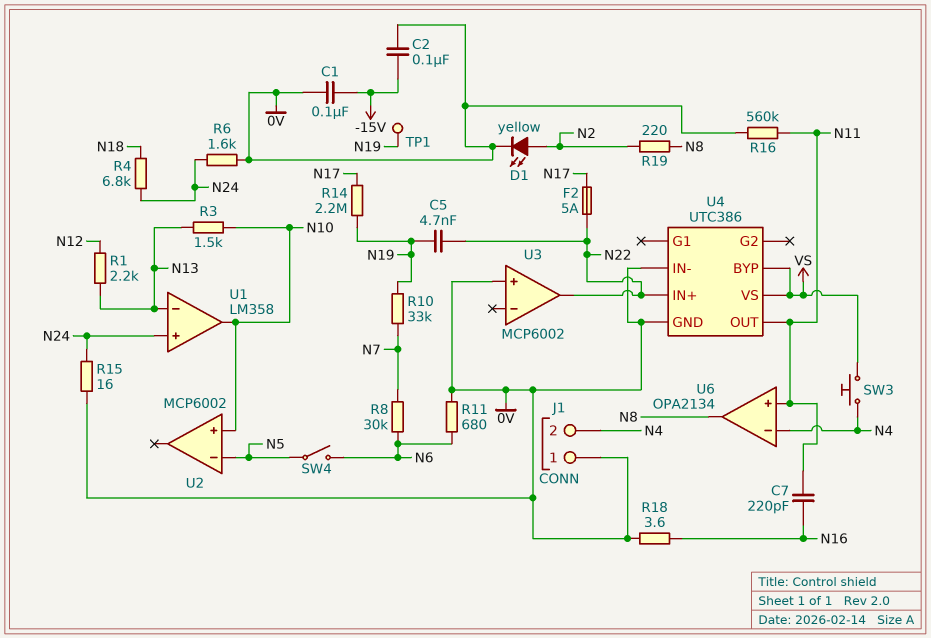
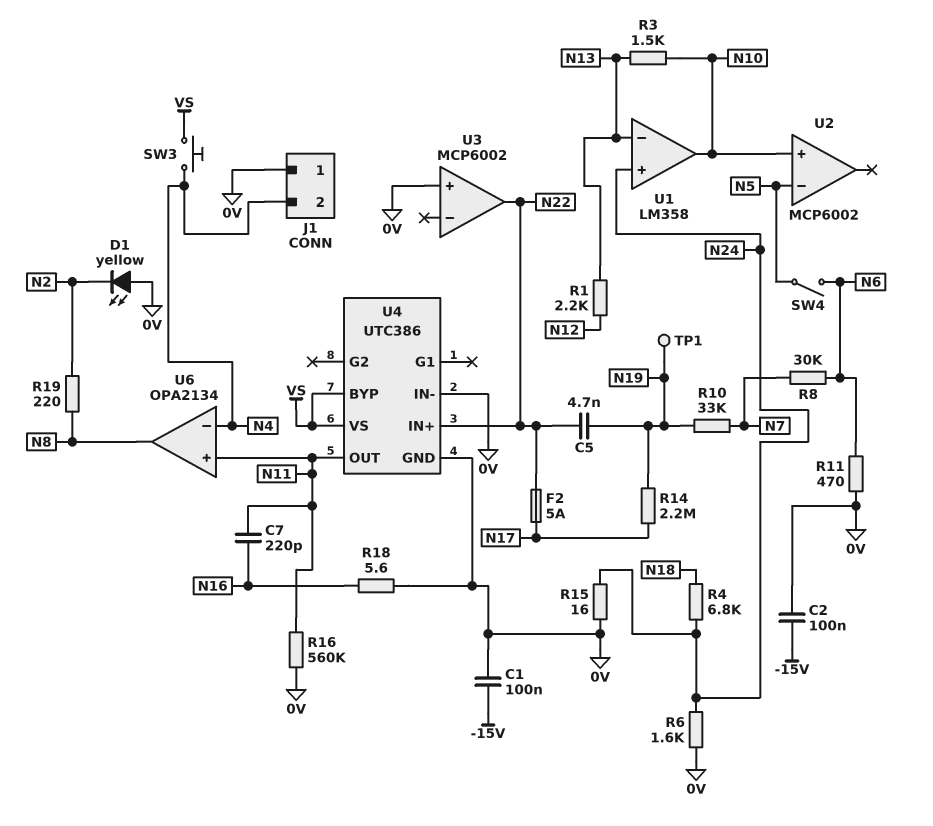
D1: LED yellow (A N2, K 0V) -> LED yellow (A 0V, K N2)
R11: 680 (0V, N6) -> 470 (0V, N6)
R18: 3.6 (0V, N16) -> 5.6 (0V, N16)

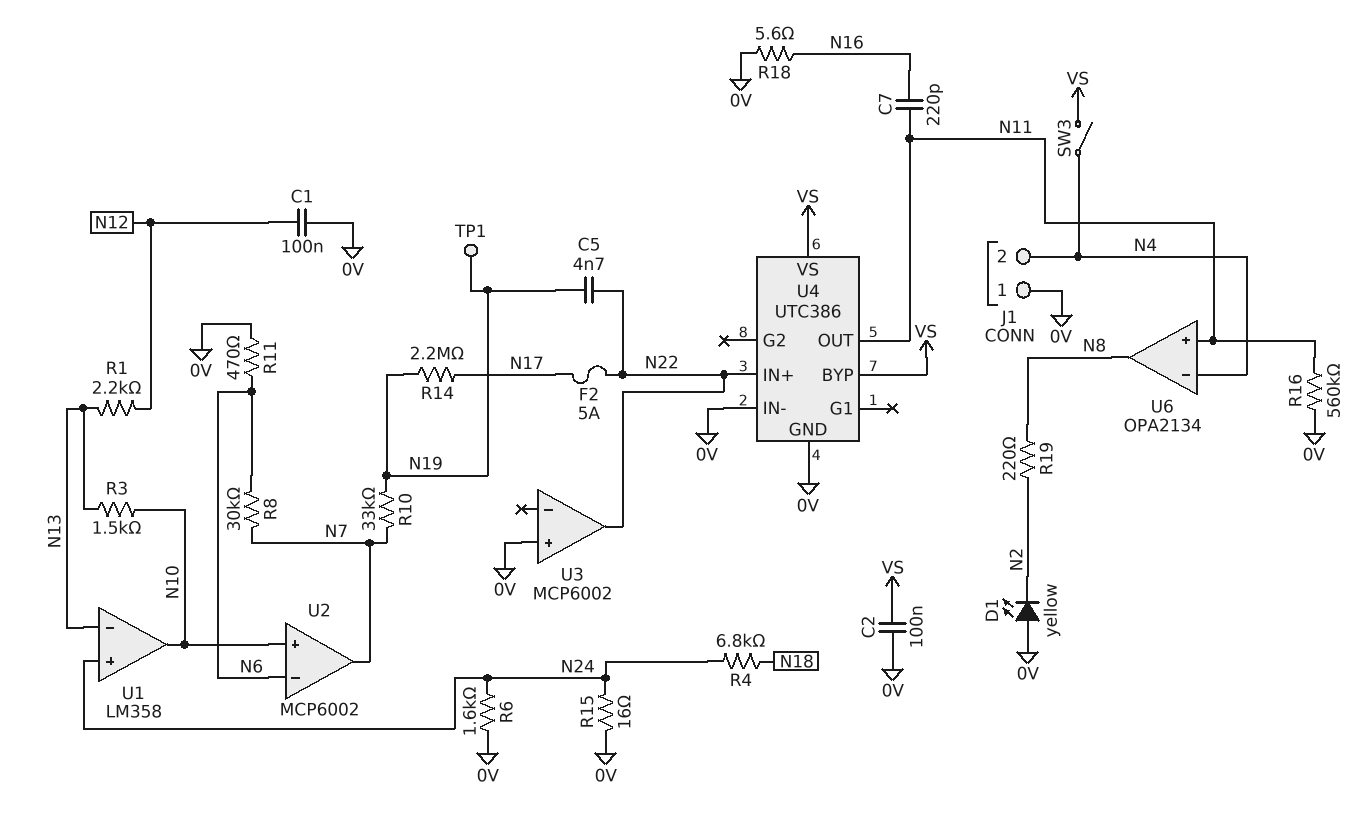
C1: 100nF (-15V, 0V) -> 100nF (0V, N12)
C2: 100nF (-15V, 0V) -> 100nF (0V, VS)
SW3: button (N4, VS) -> switch (N4, VS)
SW4: switch (N5, N6) -> none
U2 pin in-: N5 -> N6
U2 pin out: none -> N7

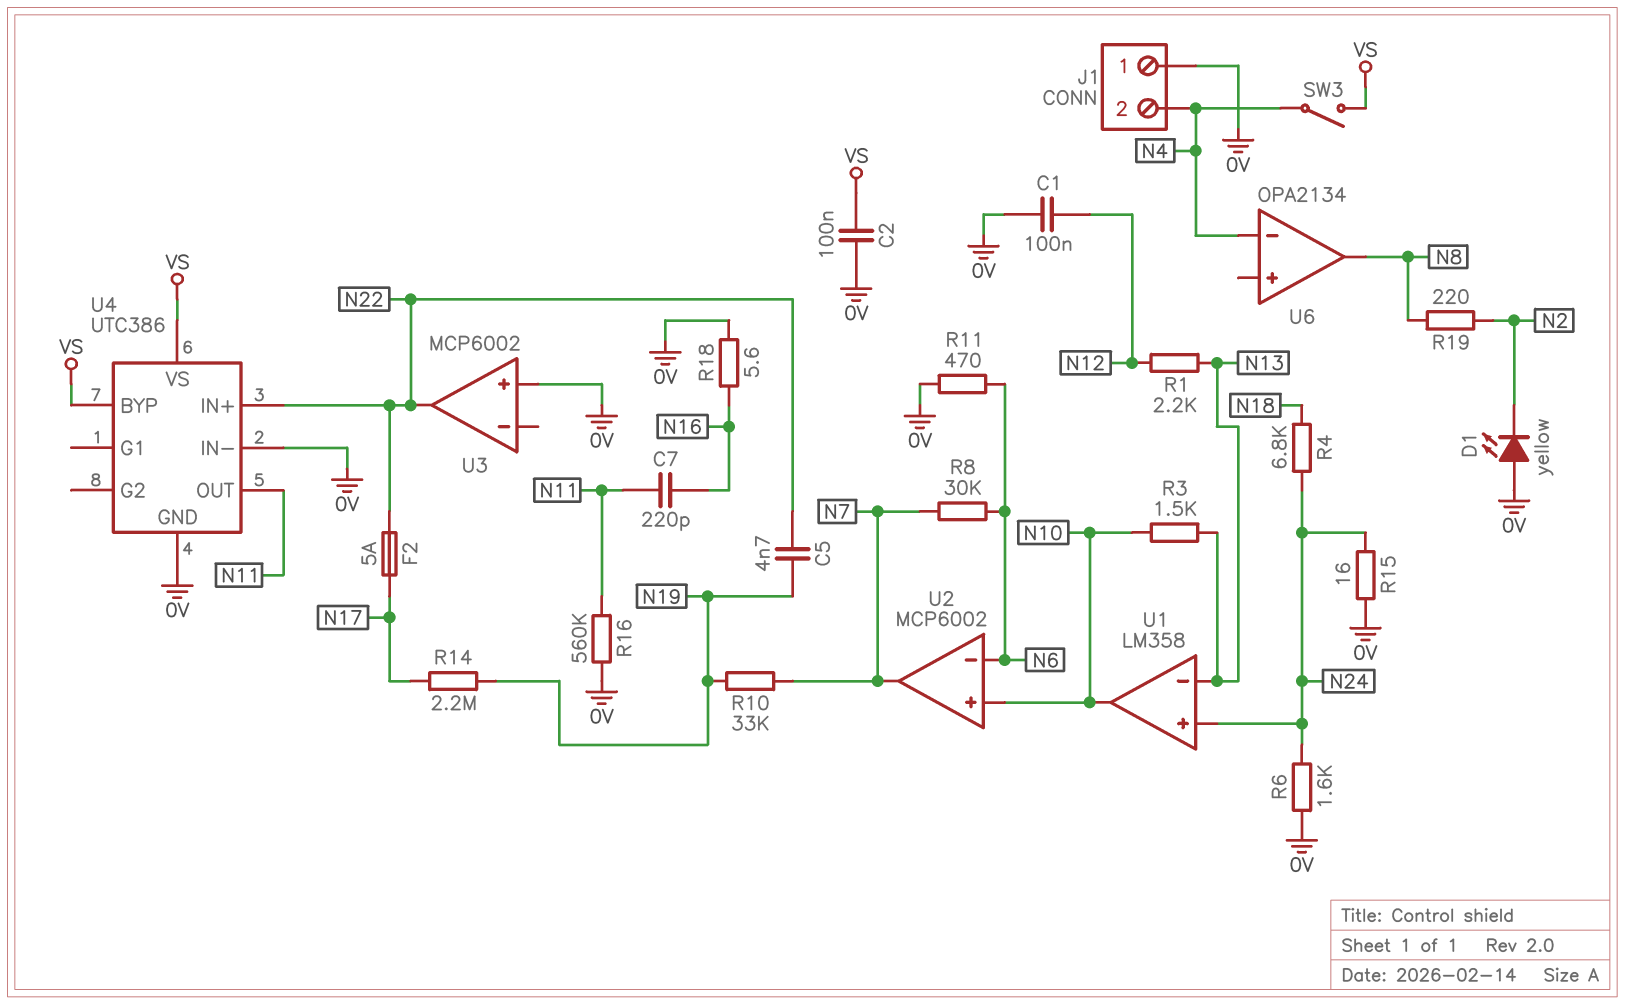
TP1: test point (N19) -> none
U6 pin in+: N11 -> none

